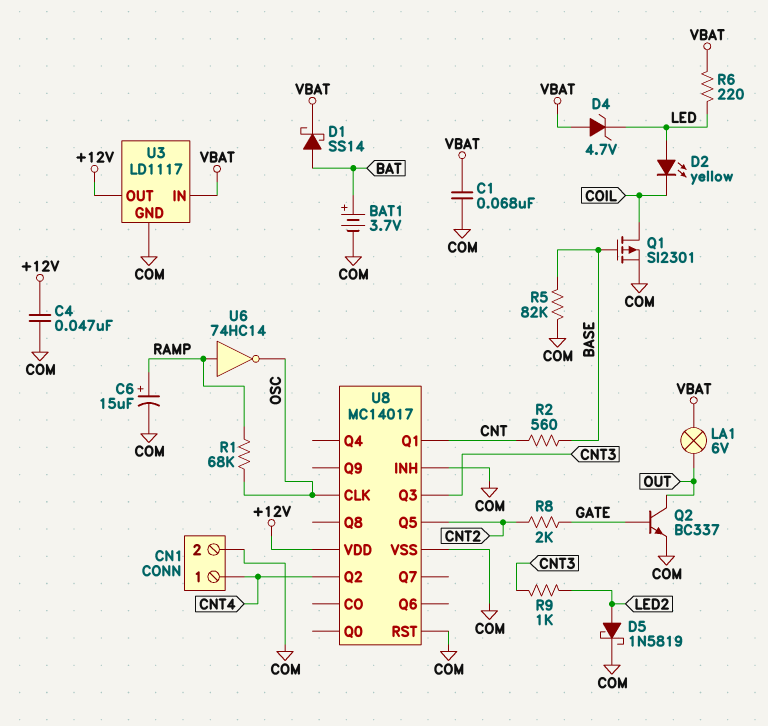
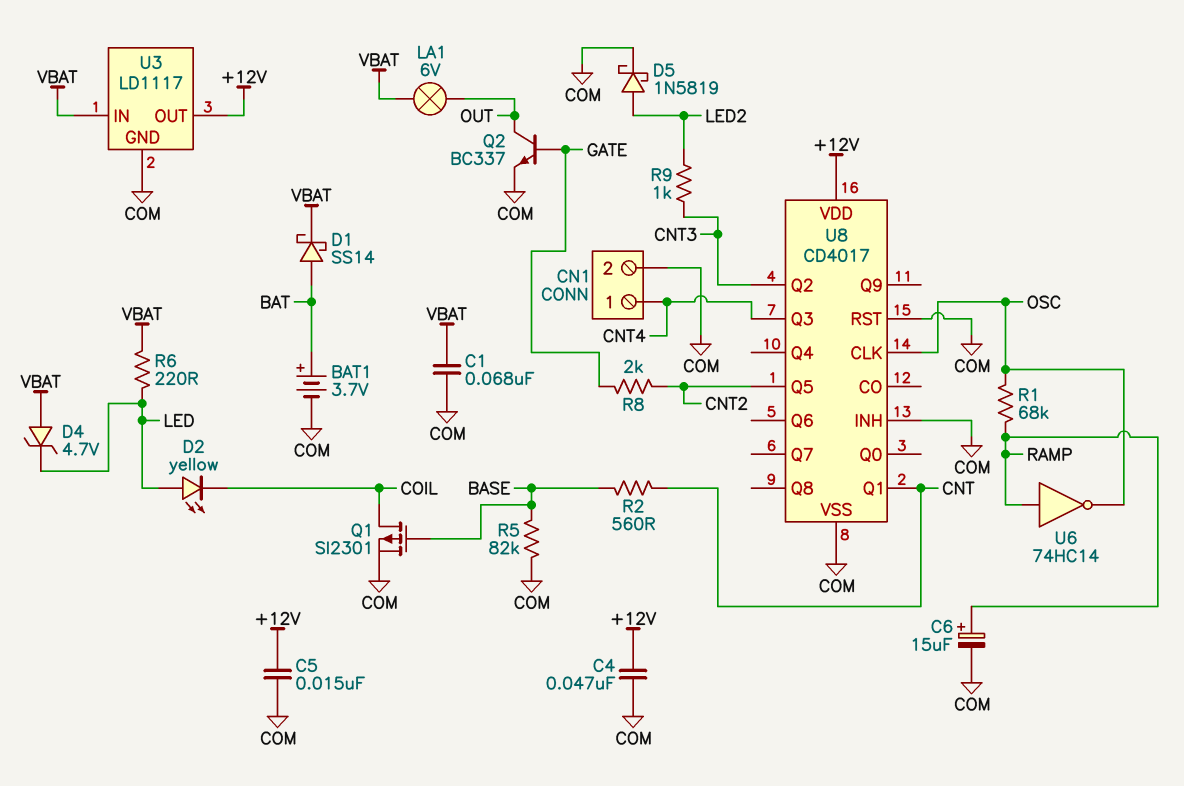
C5: none -> 15nF (+12V, COM)
U8: MC14017 -> CD4017
U8 pin Q2: CNT4 -> CNT3
U8 pin Q3: CNT3 -> CNT4

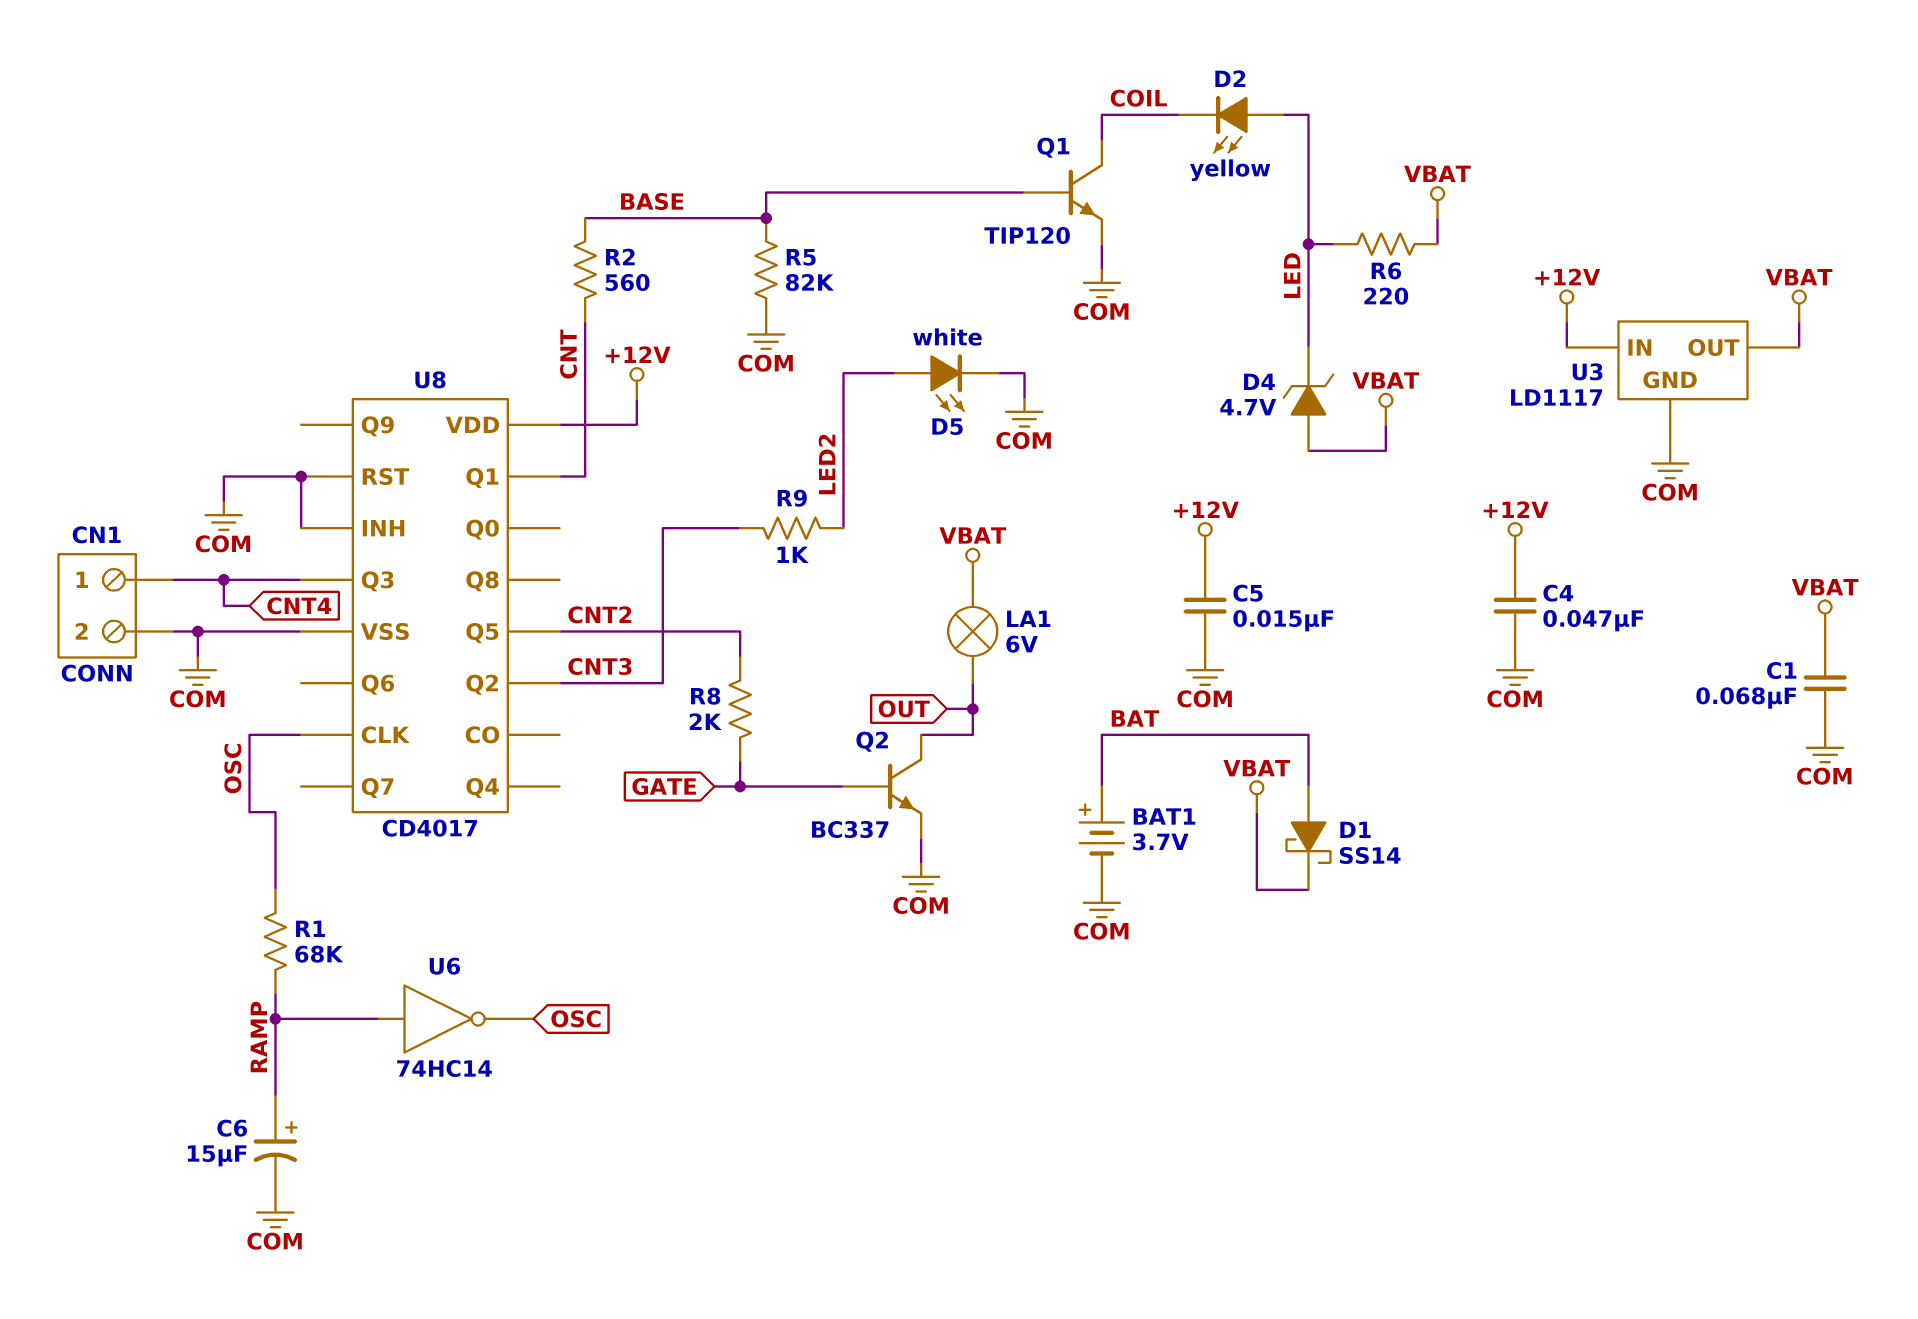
D5: schottky 1N5819 (A LED2, K COM) -> LED white (A LED2, K COM)
Q1: PMOS SI2301 (G BASE, D COIL, S COM) -> NPN TIP120 (B BASE, C COIL, E COM)
U3 pin IN: VBAT -> +12V
U3 pin OUT: +12V -> VBAT

